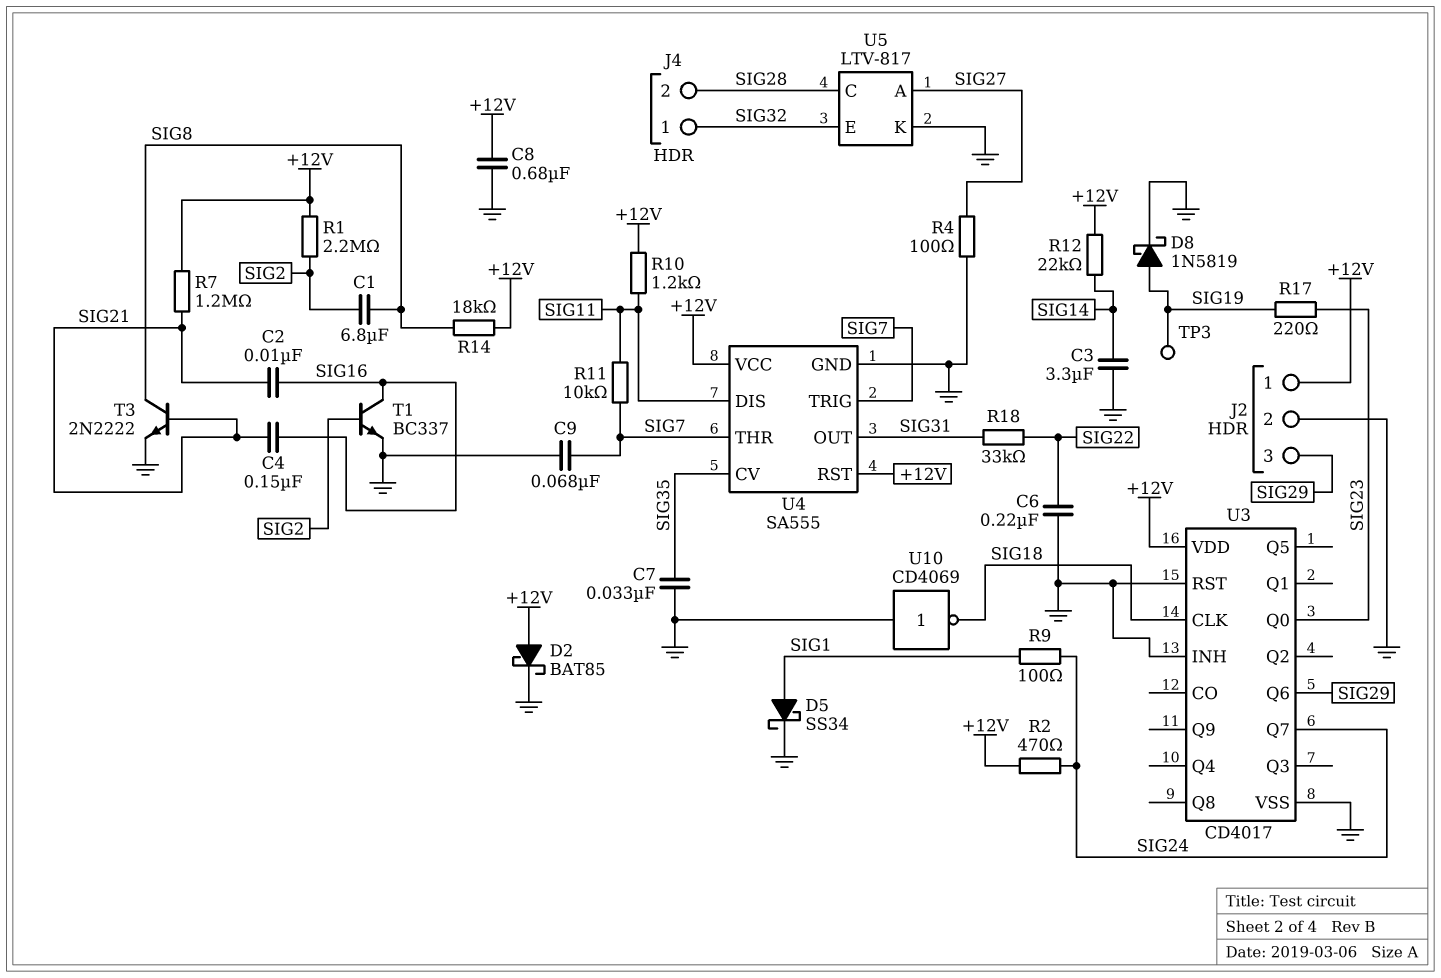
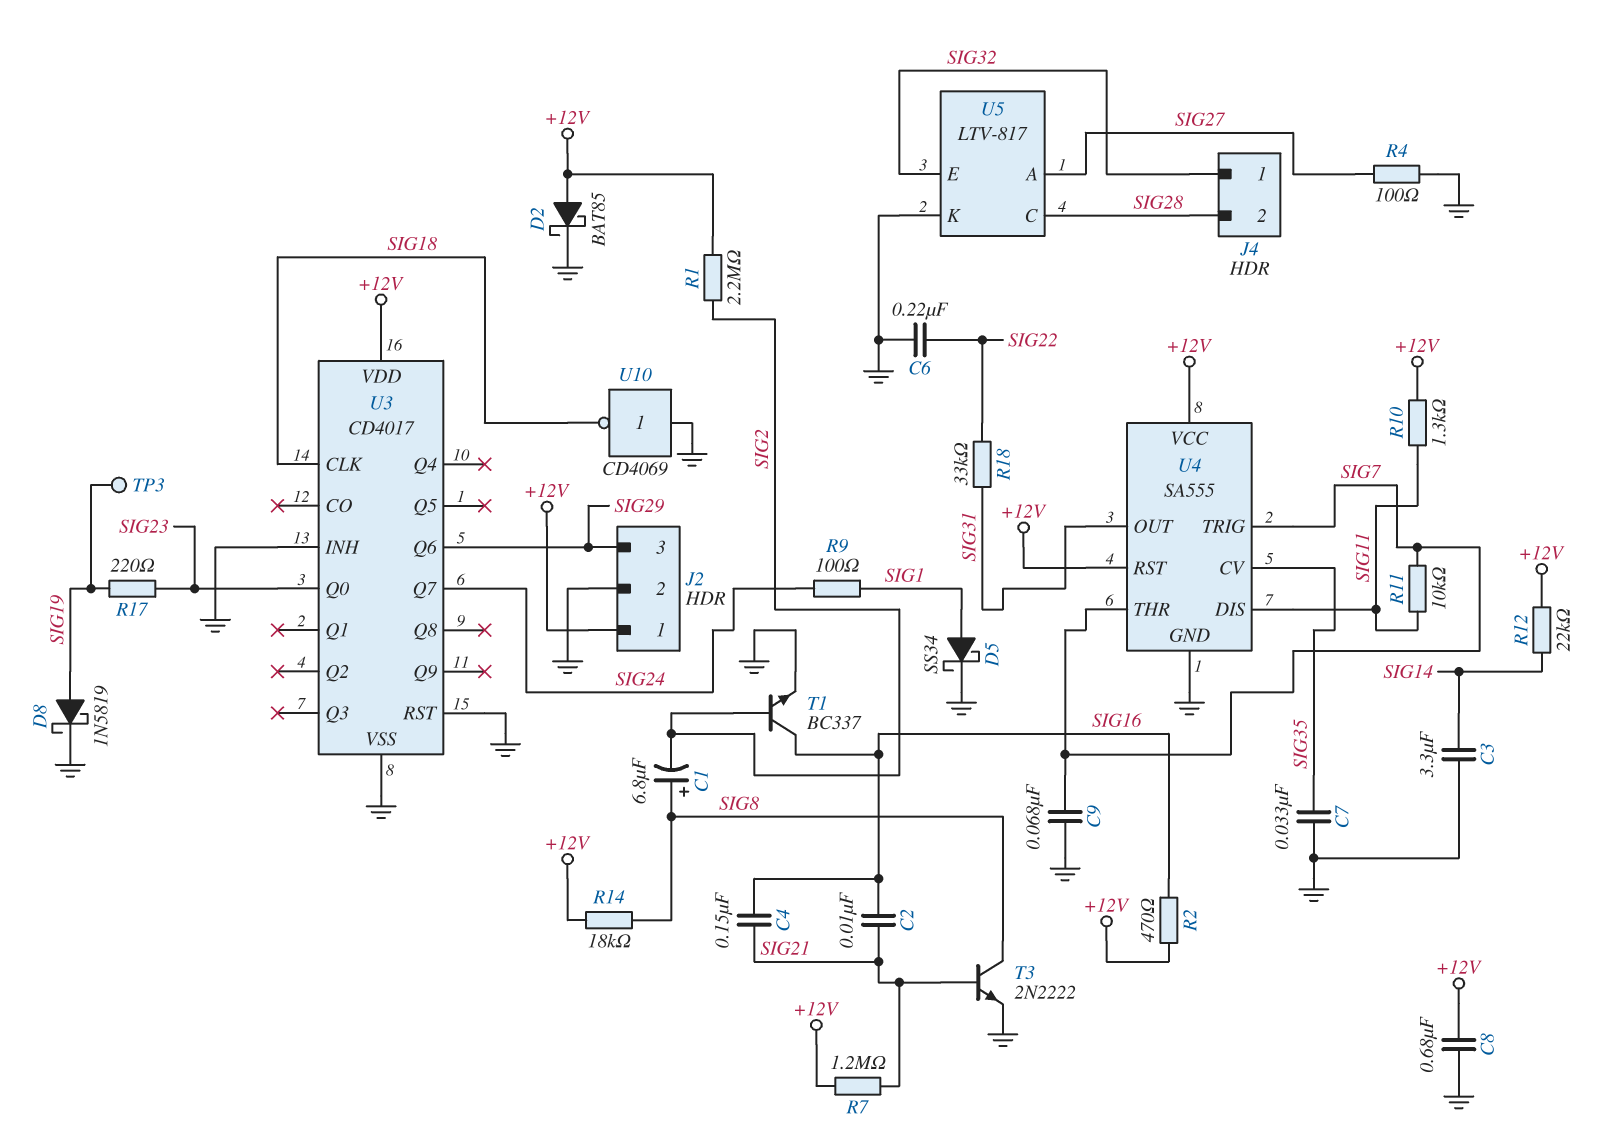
C1: 6.8uF (SIG2, SIG8) -> 6.8uF (plus SIG8, minus SIG2)
R2: 470 (+12V, SIG24) -> 470 (+12V, SIG16)
R10: 1.2k (+12V, SIG11) -> 1.3k (+12V, SIG11)

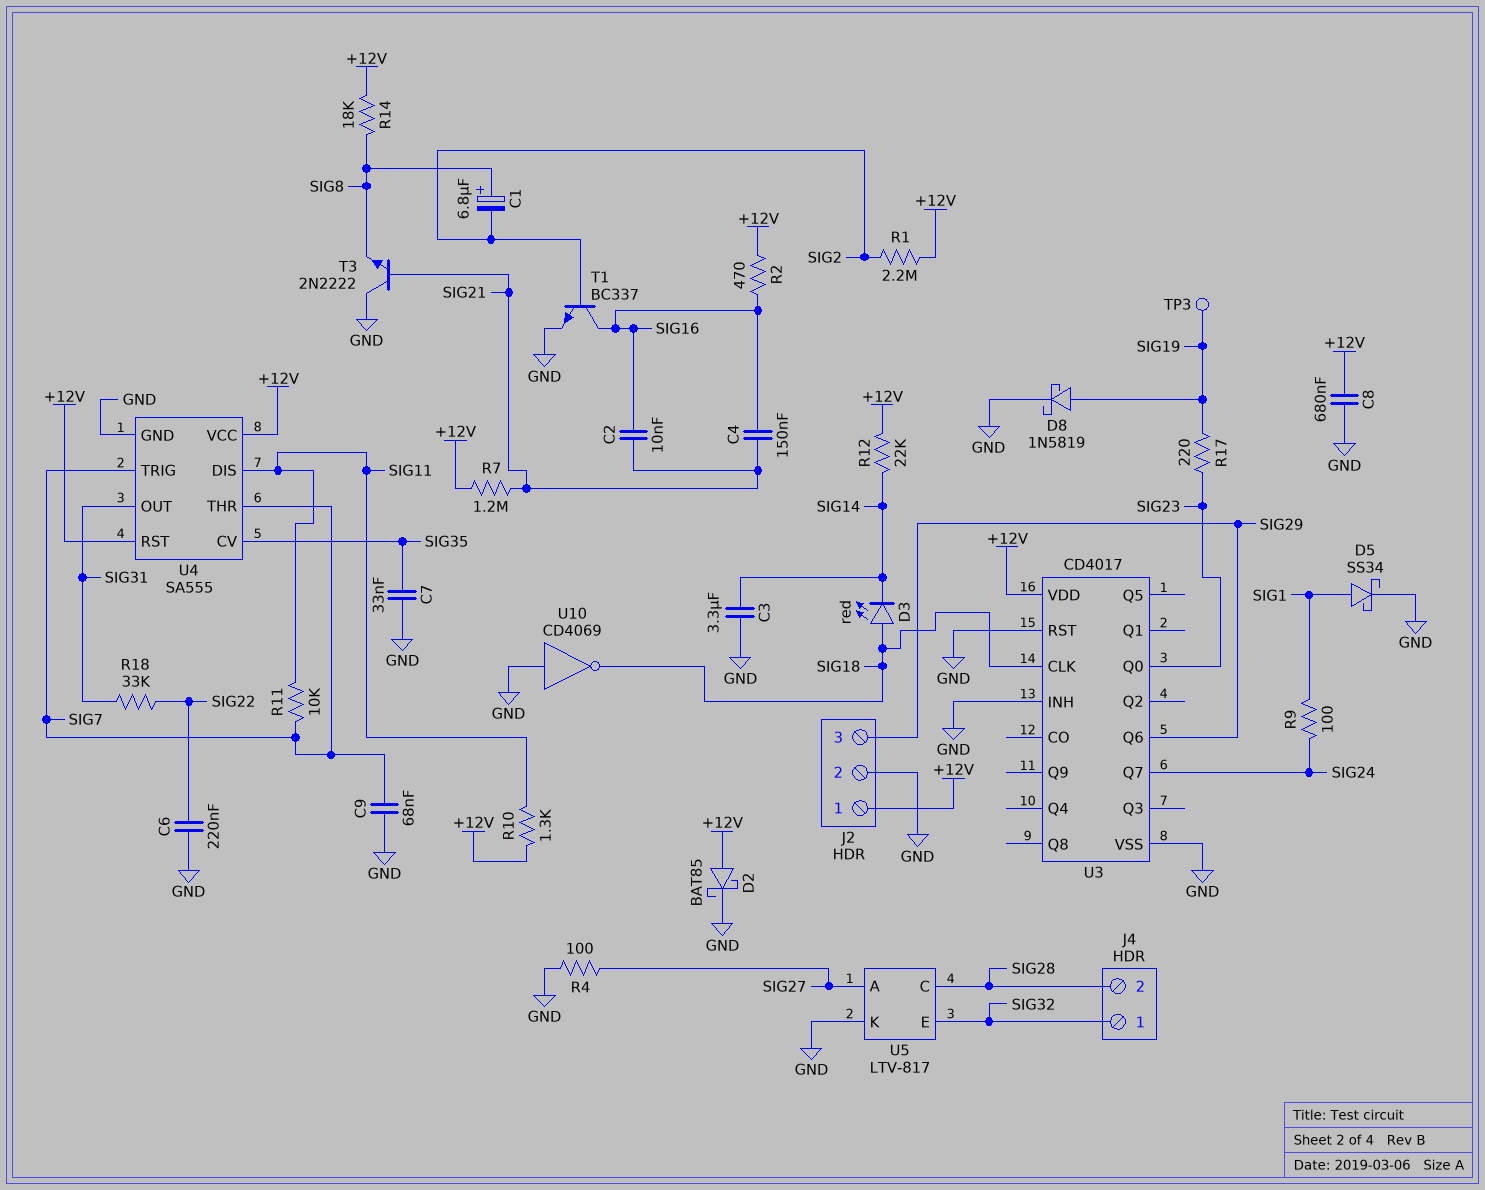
D3: none -> LED red (A SIG18, K SIG14)
T3: NPN 2N2222 (B SIG21, C SIG8, E GND) -> NPN 2N2222 (B SIG21, C GND, E SIG8)

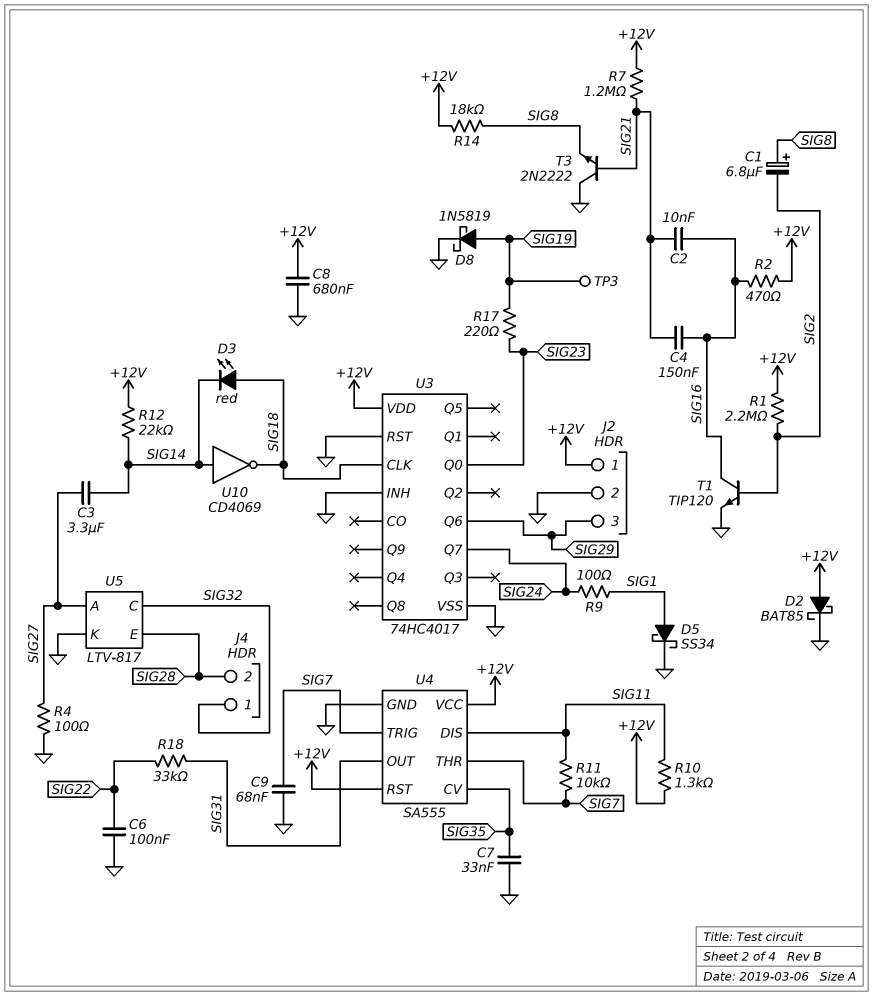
C3: 3.3uF (GND, SIG14) -> 3.3uF (SIG14, SIG27)
C6: 220nF (GND, SIG22) -> 100nF (GND, SIG22)
T1: NPN BC337 (B SIG2, C SIG16, E GND) -> NPN TIP120 (B SIG2, C SIG16, E GND)
U3: CD4017 -> 74HC4017
U5 pin C: SIG28 -> SIG32
U5 pin E: SIG32 -> SIG28
U10: NOT CD4069 (in GND, out SIG18) -> NOT CD4069 (in SIG14, out SIG18)

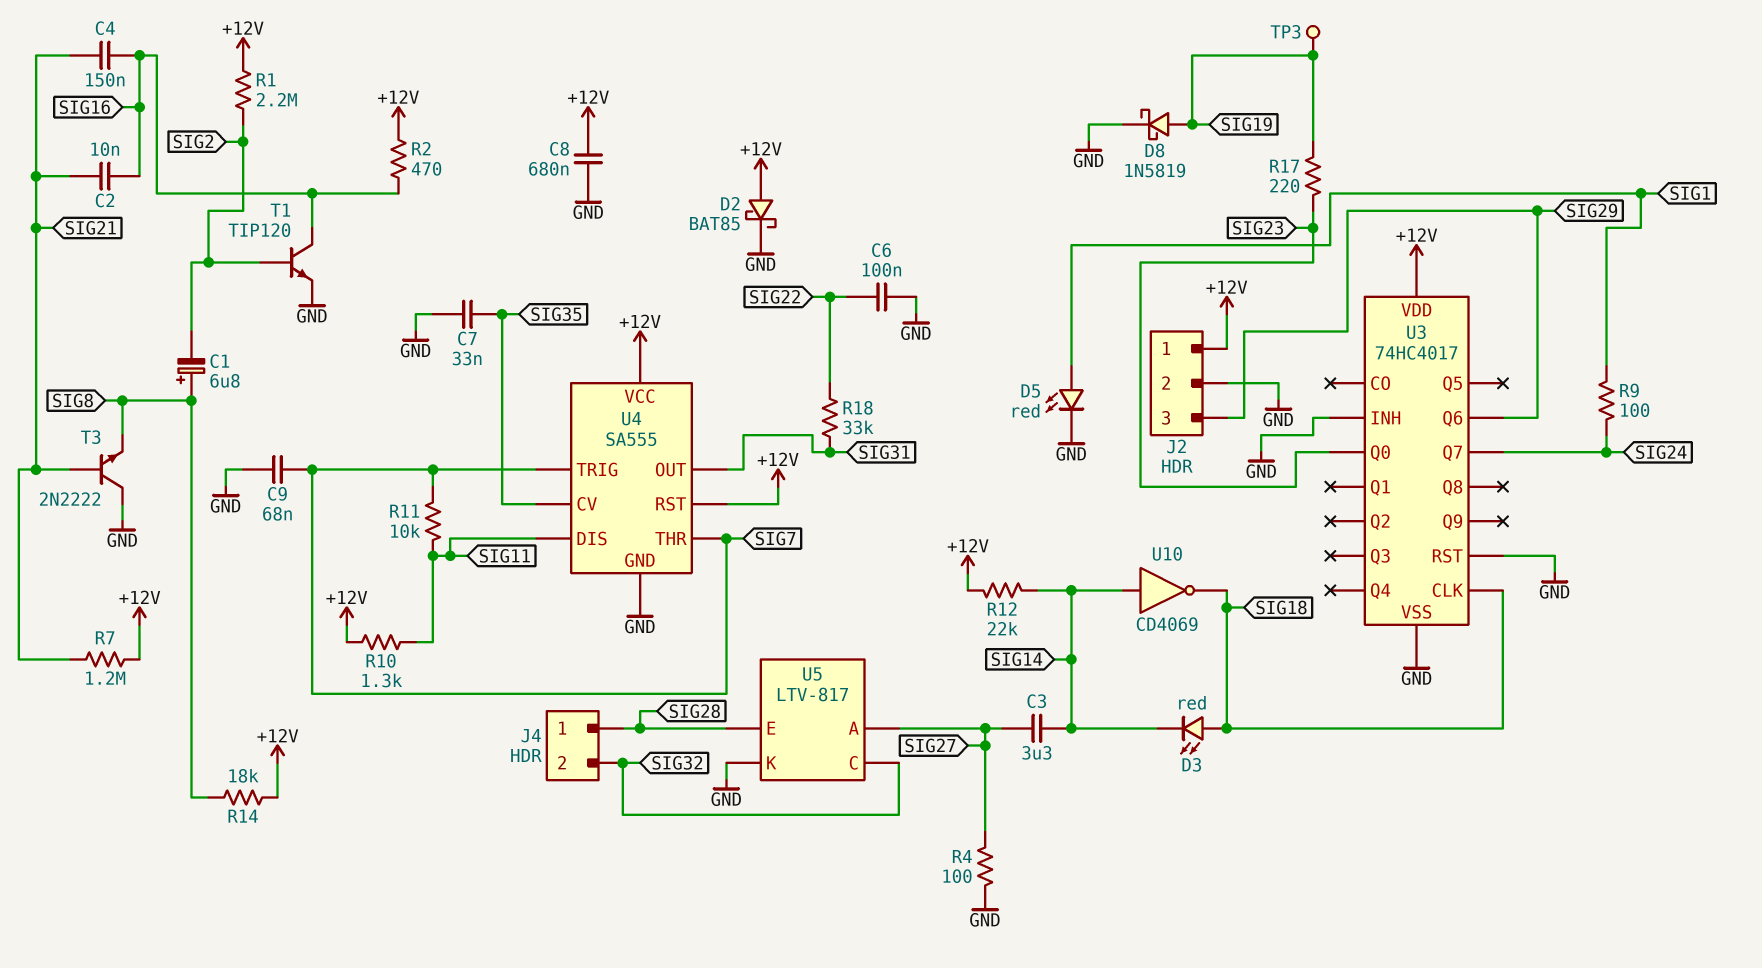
D5: schottky SS34 (A SIG1, K GND) -> LED red (A SIG1, K GND)
J4 pin 1: SIG32 -> SIG28
J4 pin 2: SIG28 -> SIG32

